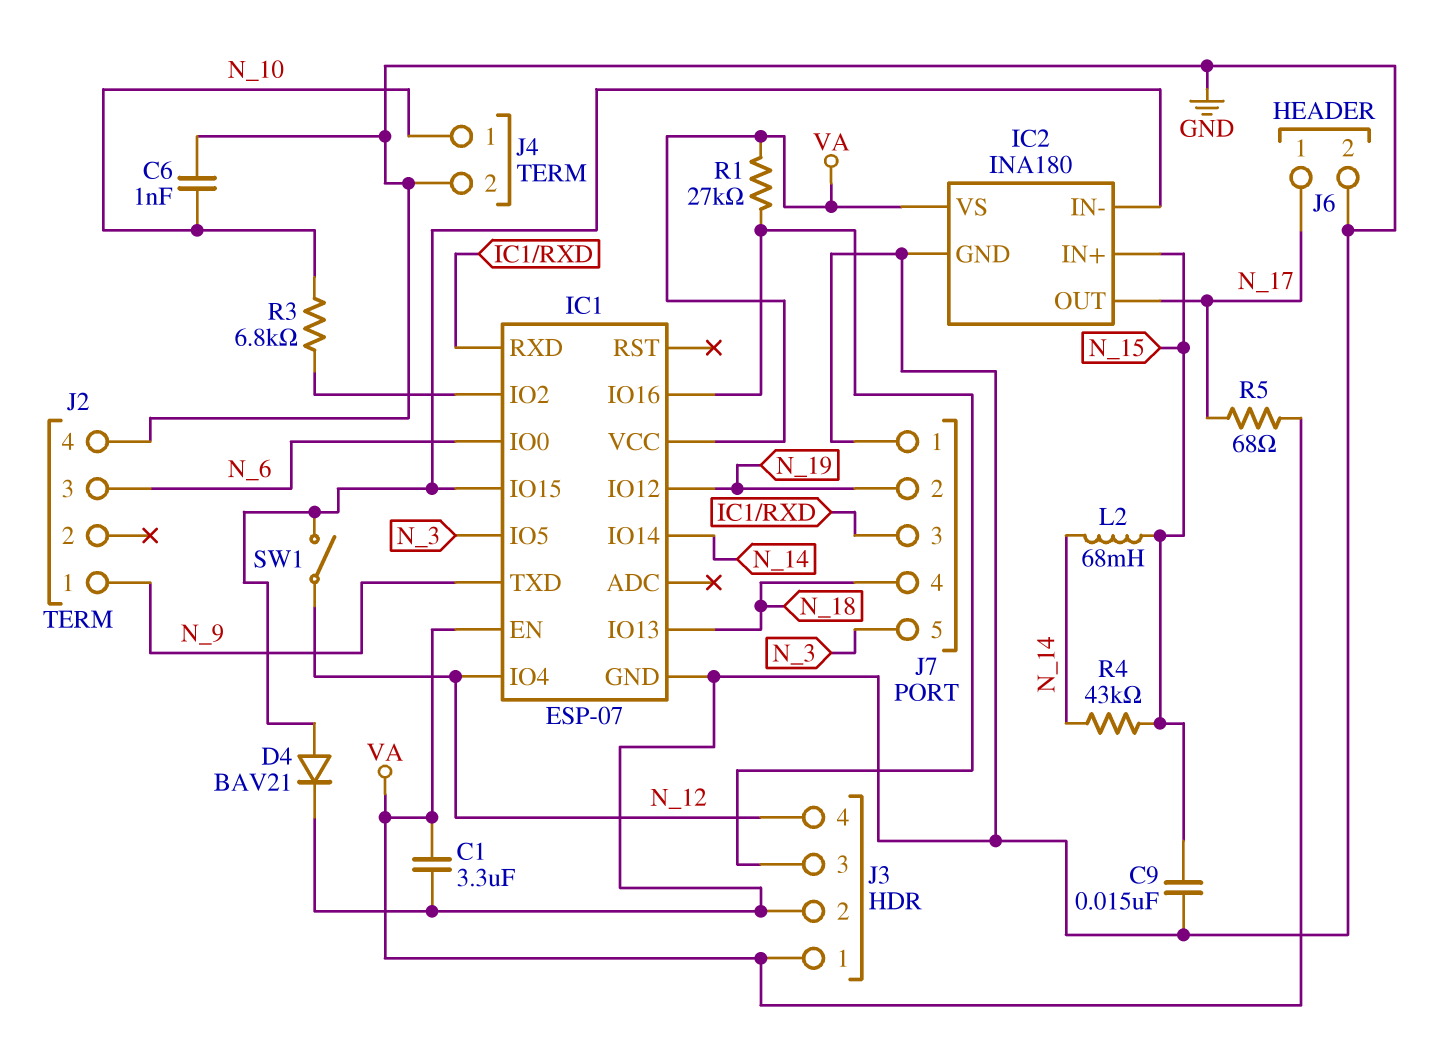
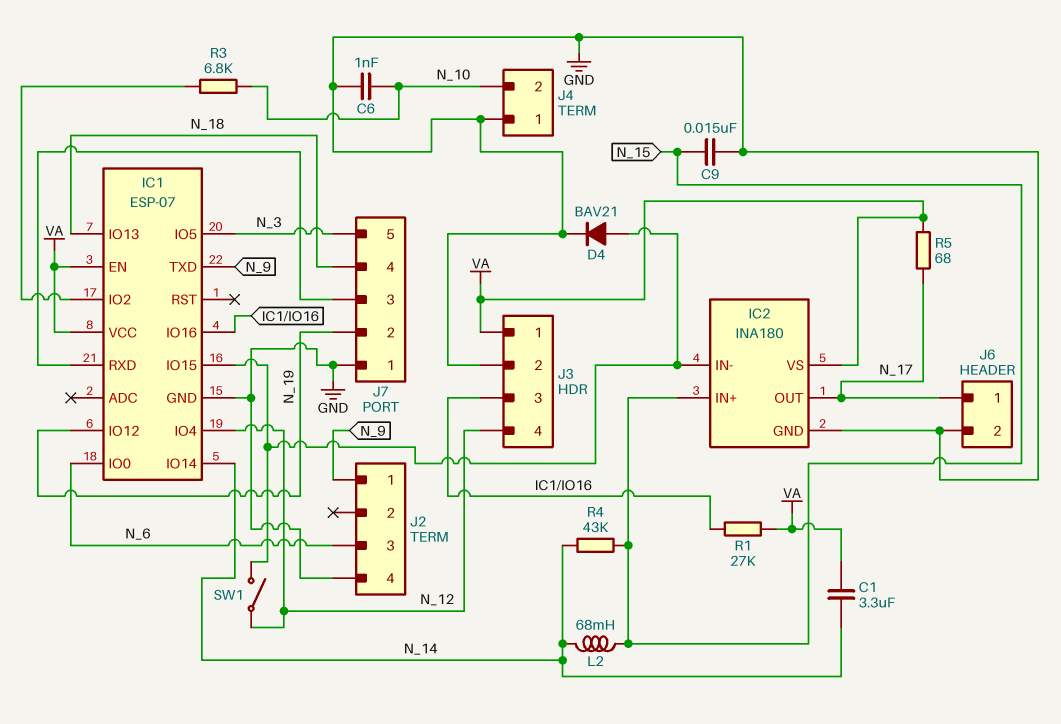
C1: 3.3uF (GND, VA) -> 3.3uF (N_14, VA)
J4 pin 1: N_10 -> GND
J4 pin 2: GND -> N_10

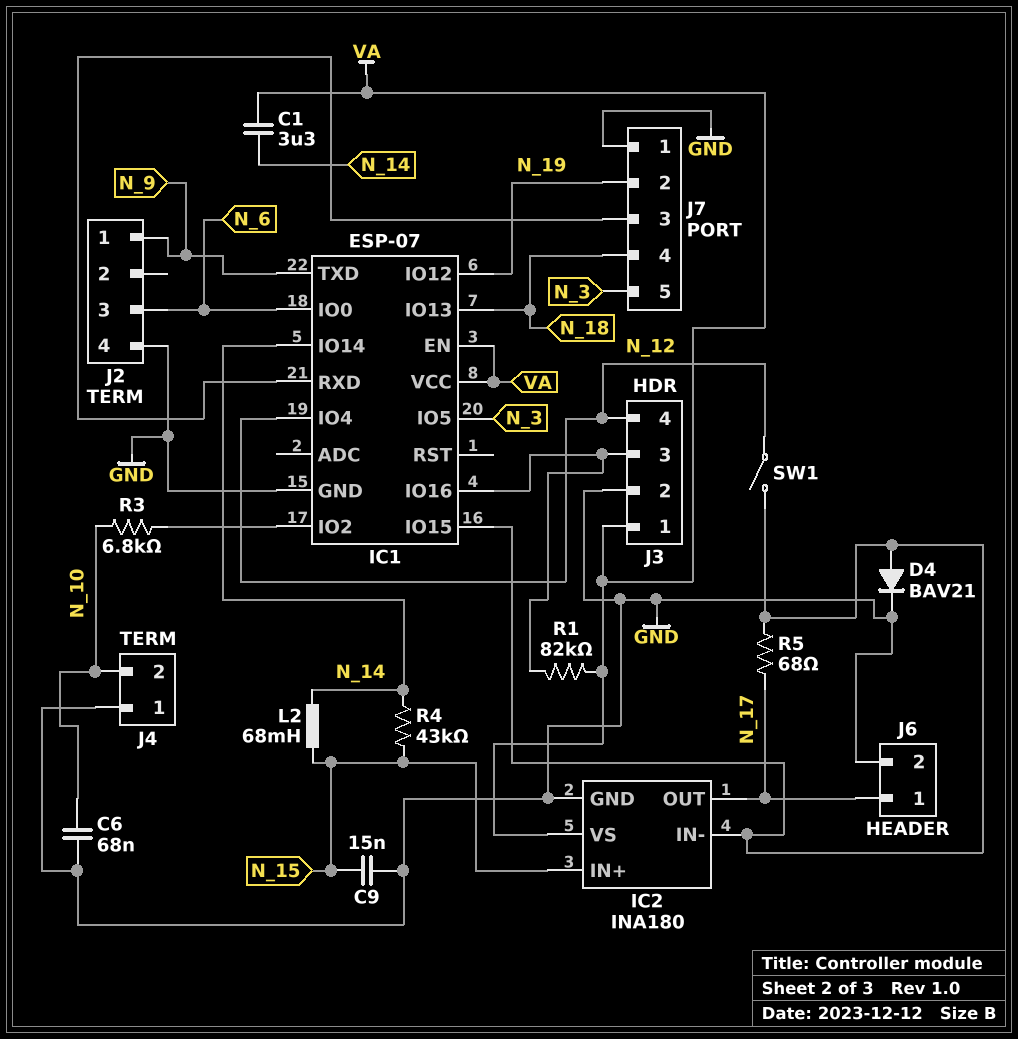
C6: 1nF (GND, N_10) -> 68nF (GND, N_10)
R1: 27k (IC1/IO16, VA) -> 82k (IC1/IO16, VA)
R5: 68 (N_17, VA) -> 68 (IC1/IO15, N_17)

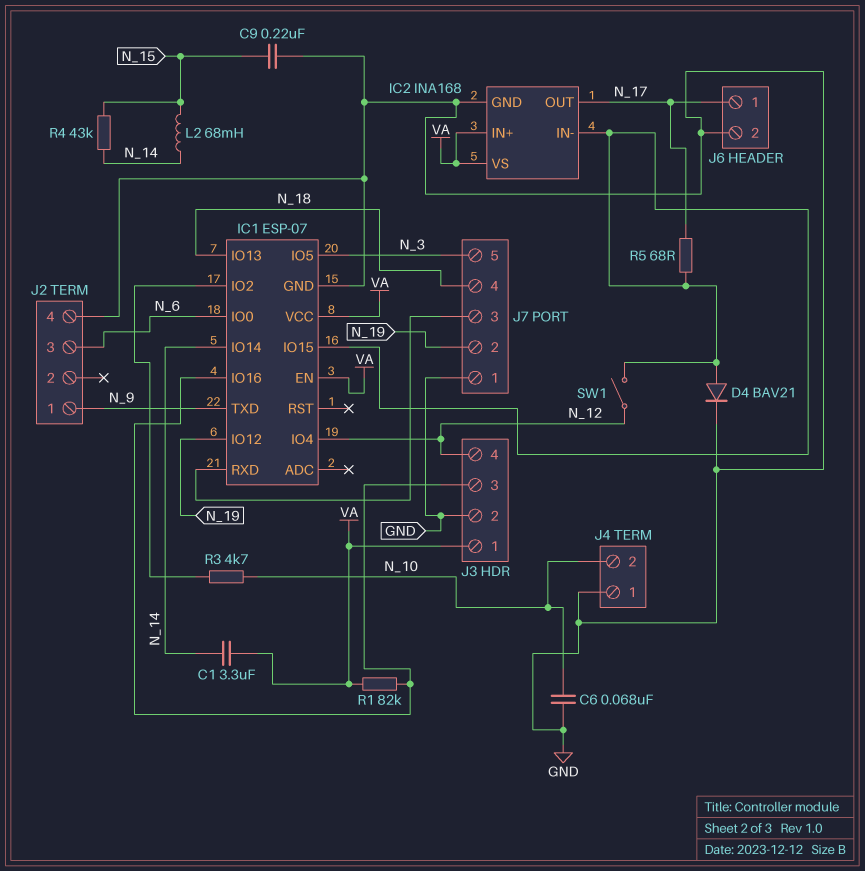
C9: 15nF (GND, N_15) -> 220nF (GND, N_15)
IC2: INA180 -> INA168
IC2 pin IN+: N_15 -> VA
R3: 6.8k (IC1/IO2, N_10) -> 4.7k (IC1/IO2, N_10)

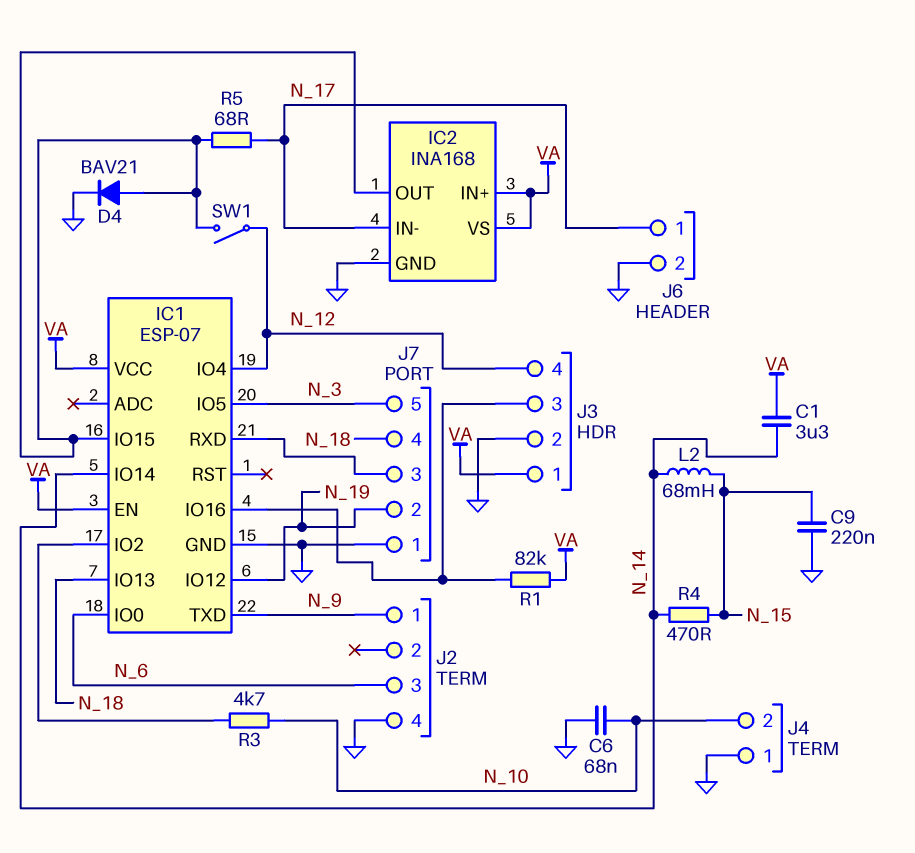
IC2 pin IN-: IC1/IO15 -> N_17
IC2 pin OUT: N_17 -> IC1/IO15
R4: 43k (N_14, N_15) -> 470 (N_14, N_15)

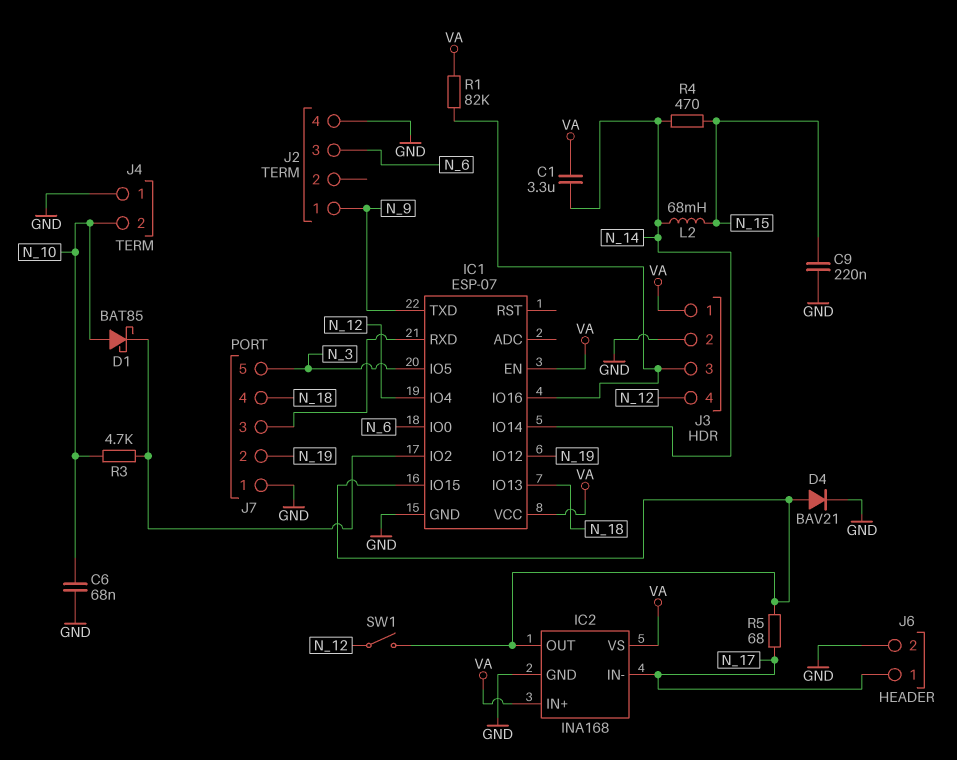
D1: none -> schottky BAT85 (A N_10, K IC1/IO2)

